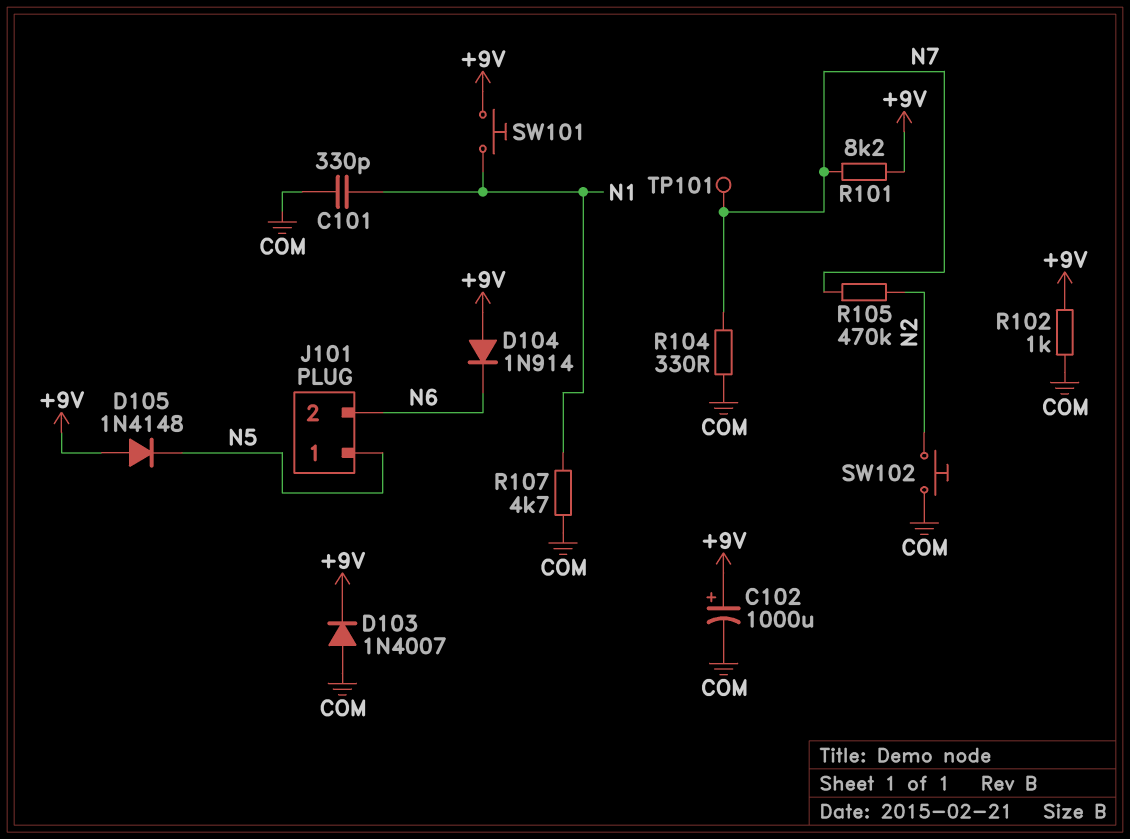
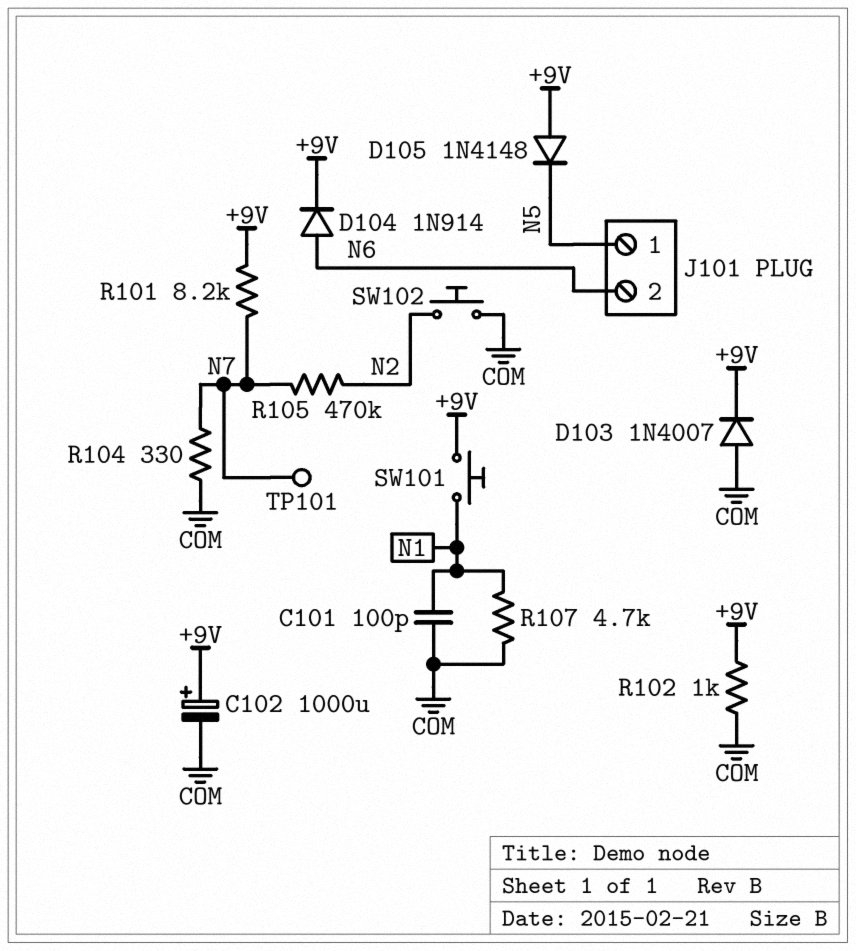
C101: 330pF (COM, N1) -> 100pF (COM, N1)
D104: diode 1N914 (A +9V, K N6) -> diode 1N914 (A N6, K +9V)

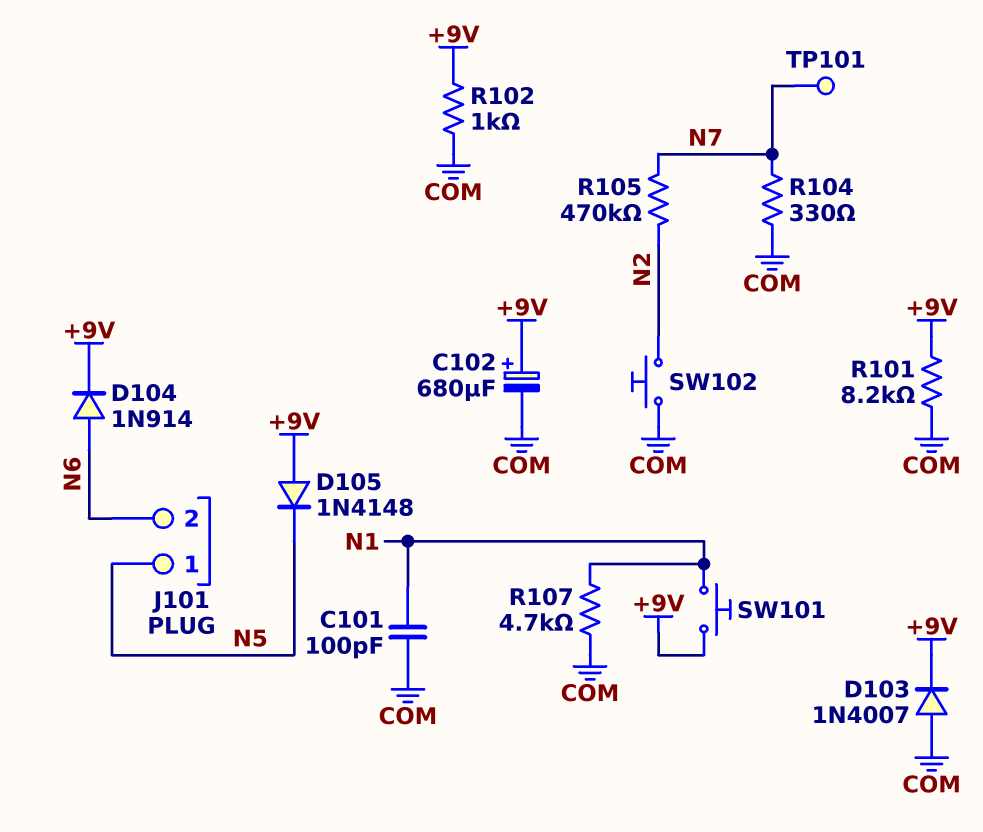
C102: 1000uF (plus +9V, minus COM) -> 680uF (plus +9V, minus COM)
R101: 8.2k (+9V, N7) -> 8.2k (+9V, COM)

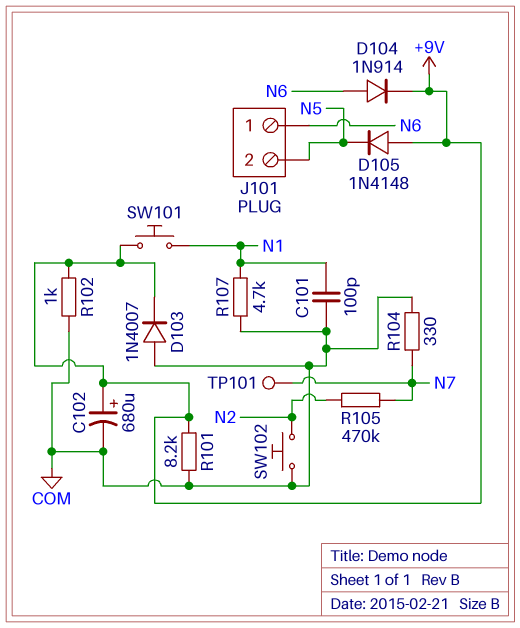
J101 pin 1: N5 -> N6
J101 pin 2: N6 -> N5

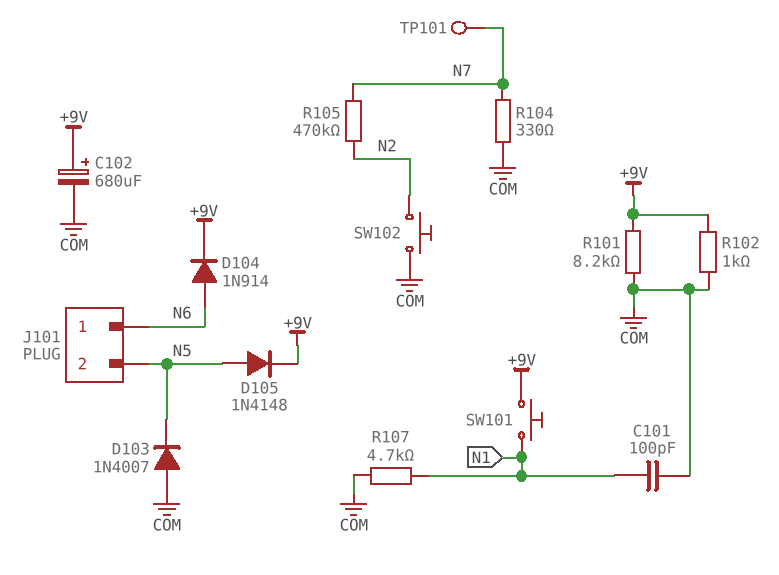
D103: diode 1N4007 (A COM, K +9V) -> diode 1N4007 (A COM, K N5)
D105: diode 1N4148 (A +9V, K N5) -> diode 1N4148 (A N5, K +9V)

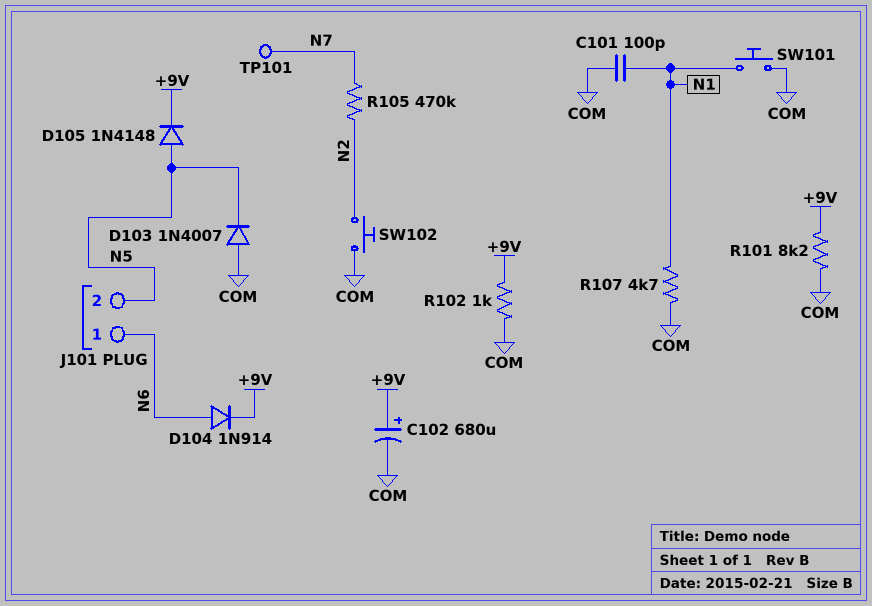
R104: 330 (COM, N7) -> none
SW101: button (+9V, N1) -> button (COM, N1)

